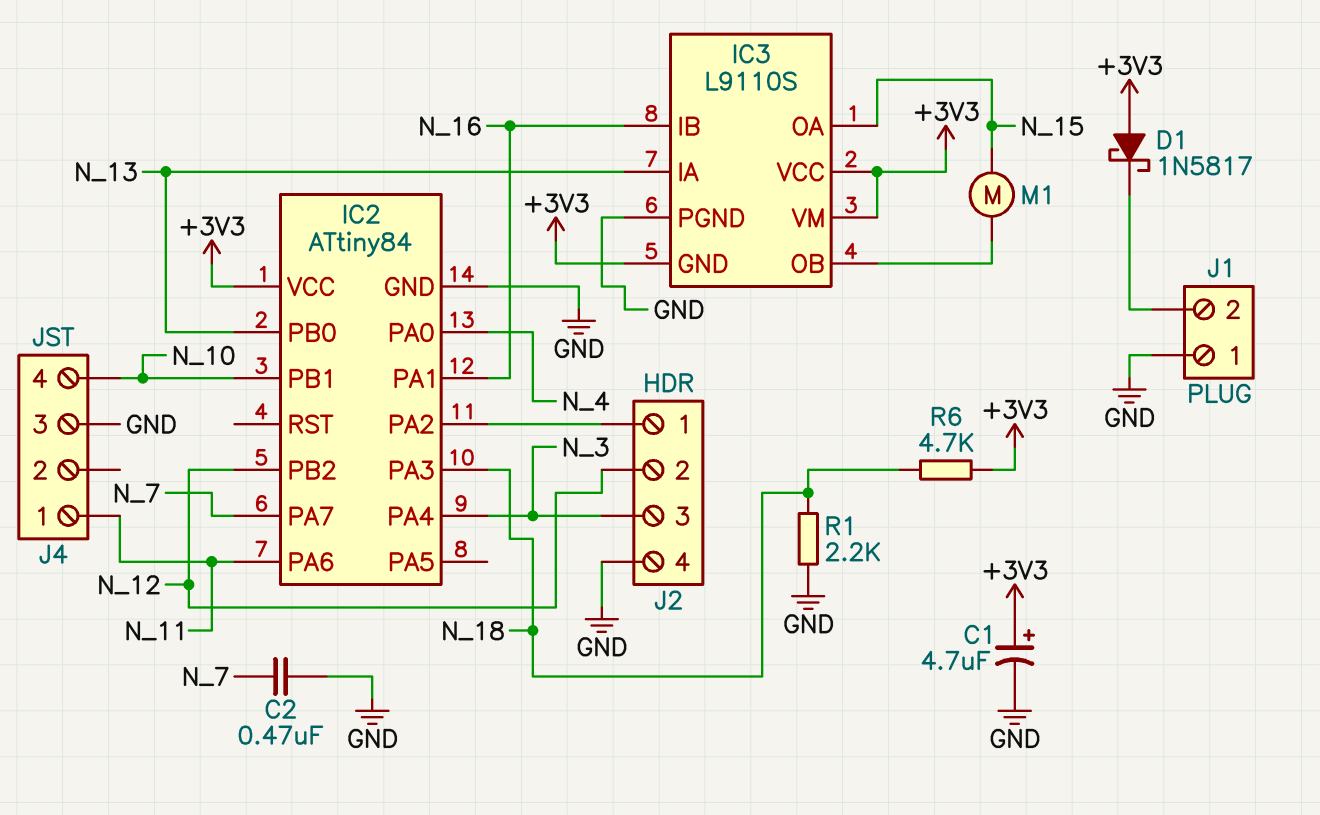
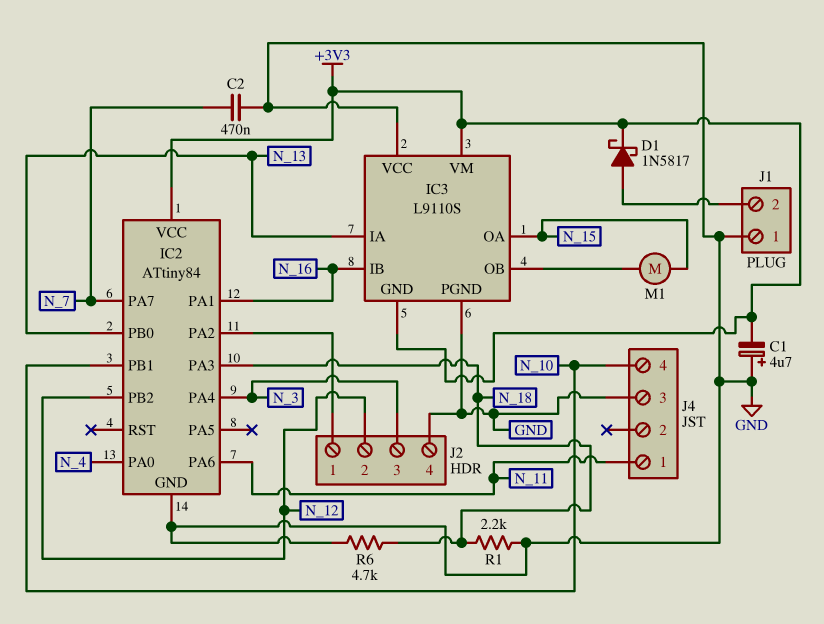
C1: 4.7uF (plus +3V3, minus GND) -> 4.7uF (plus GND, minus +3V3)
D1: schottky 1N5817 (A +3V3, K J1/2) -> schottky 1N5817 (A J1/2, K +3V3)
IC3 pin VCC: +3V3 -> GND
R6: 4.7k (+3V3, N_18) -> 4.7k (GND, N_18)

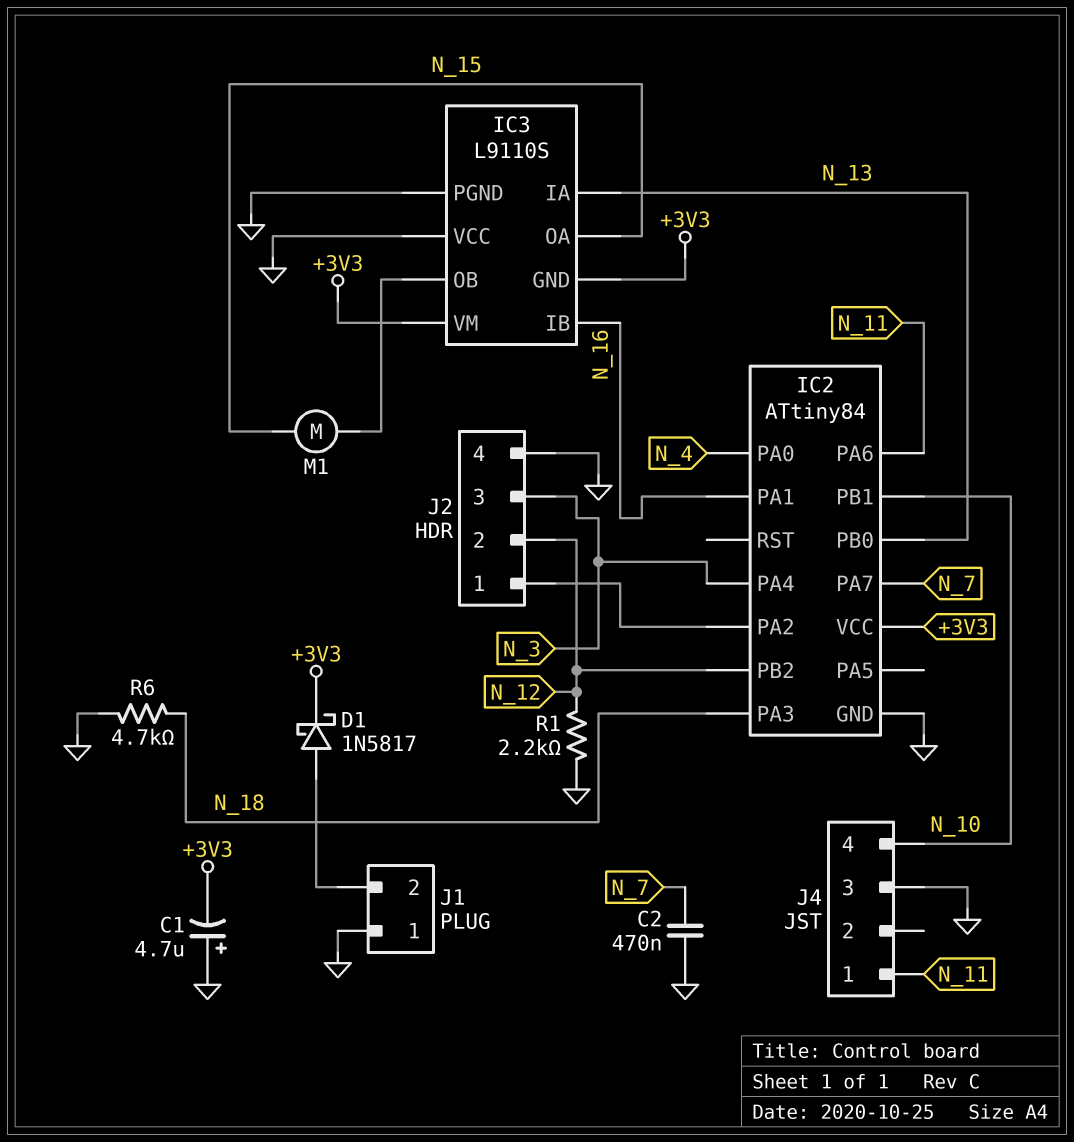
R1: 2.2k (GND, N_18) -> 2.2k (GND, N_12)

